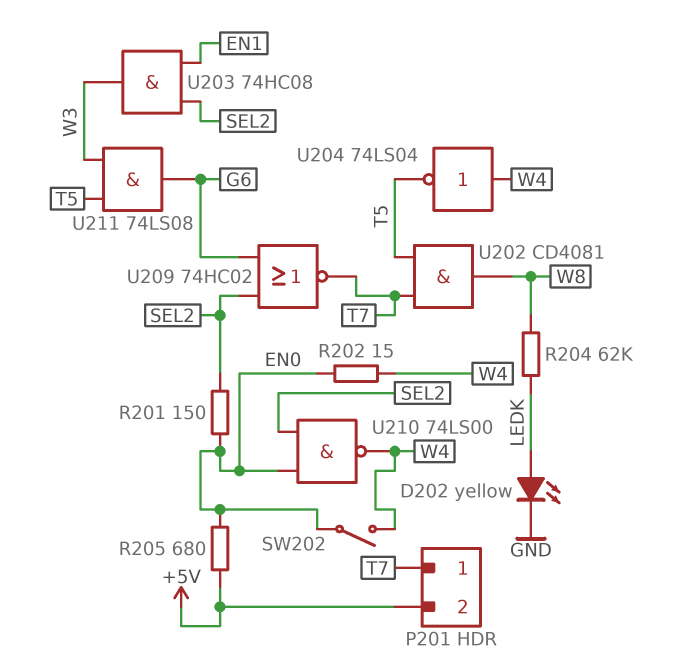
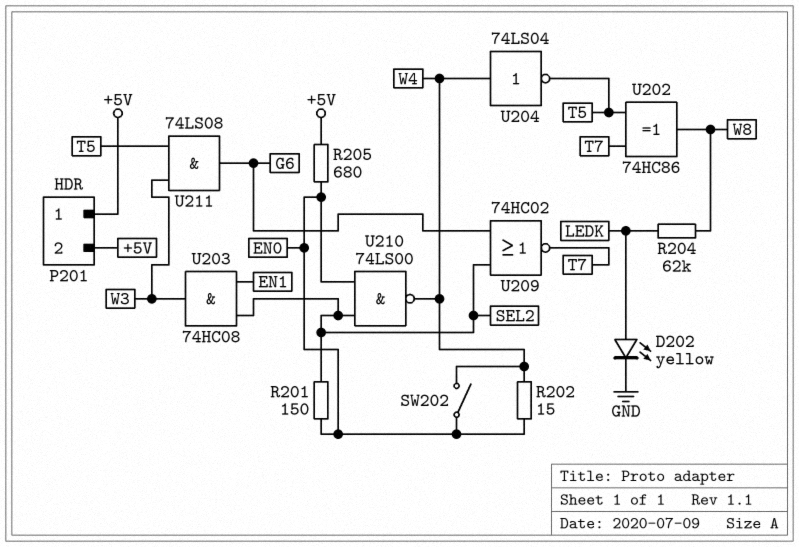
P201 pin 1: T7 -> +5V
U202: AND CD4081 (in T5, in T7, out W8) -> XOR 74HC86 (in T5, in T7, out W8)

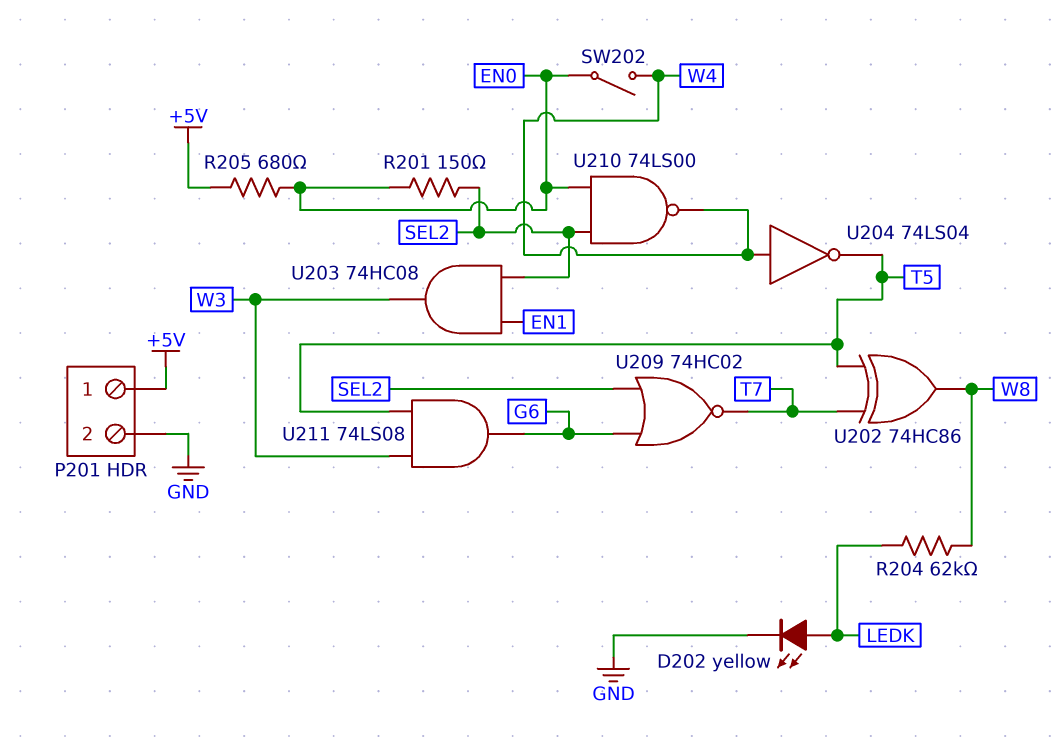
P201 pin 2: +5V -> GND
R202: 15 (EN0, W4) -> none

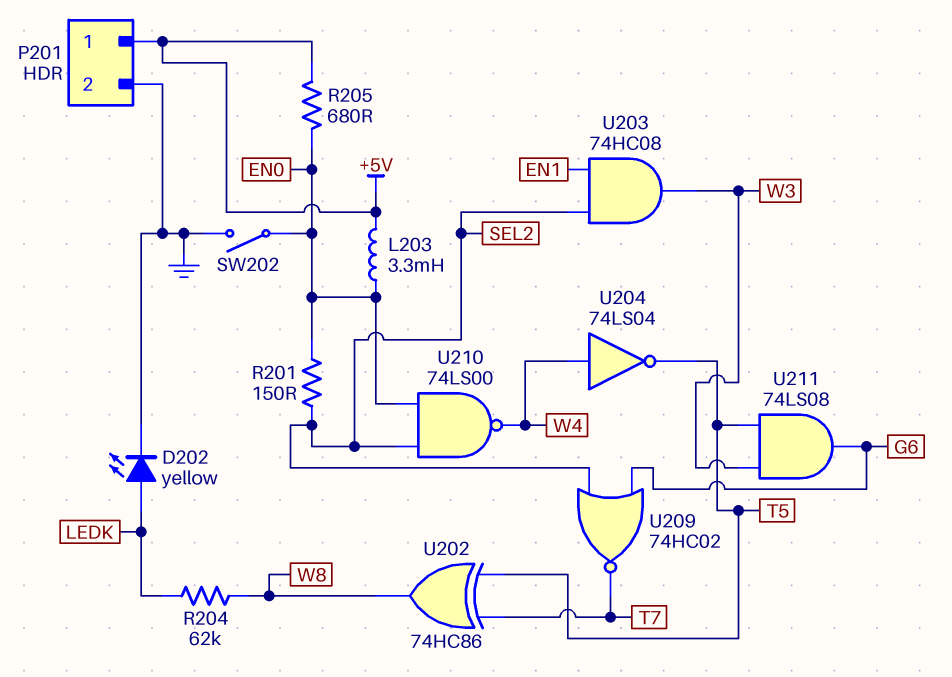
L203: none -> 3.3mH (+5V, EN0)
SW202: switch (EN0, W4) -> switch (EN0, GND)

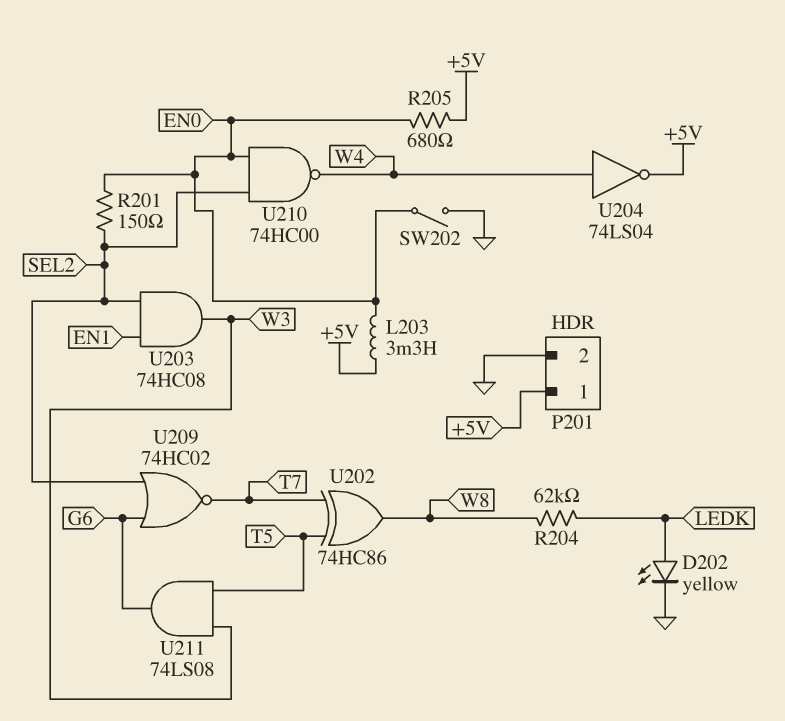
U204: NOT 74LS04 (in W4, out T5) -> NOT 74LS04 (in W4, out +5V)
U210: NAND 74LS00 (in EN0, in SEL2, out W4) -> NAND 74HC00 (in EN0, in SEL2, out W4)

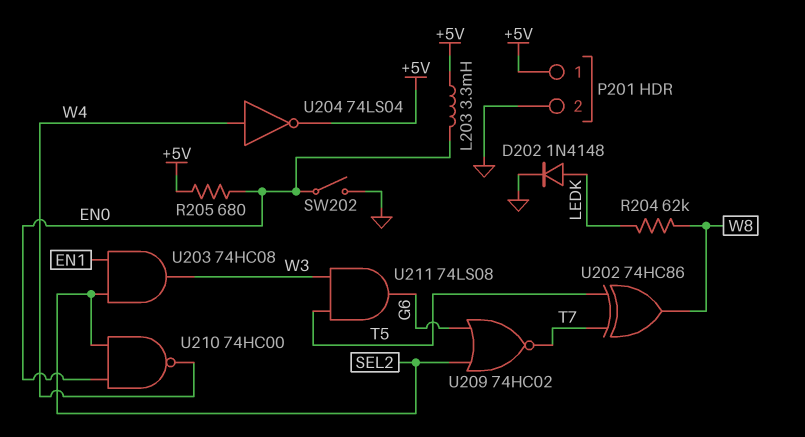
D202: LED yellow (A LEDK, K GND) -> diode 1N4148 (A LEDK, K GND)
R201: 150 (EN0, SEL2) -> none

